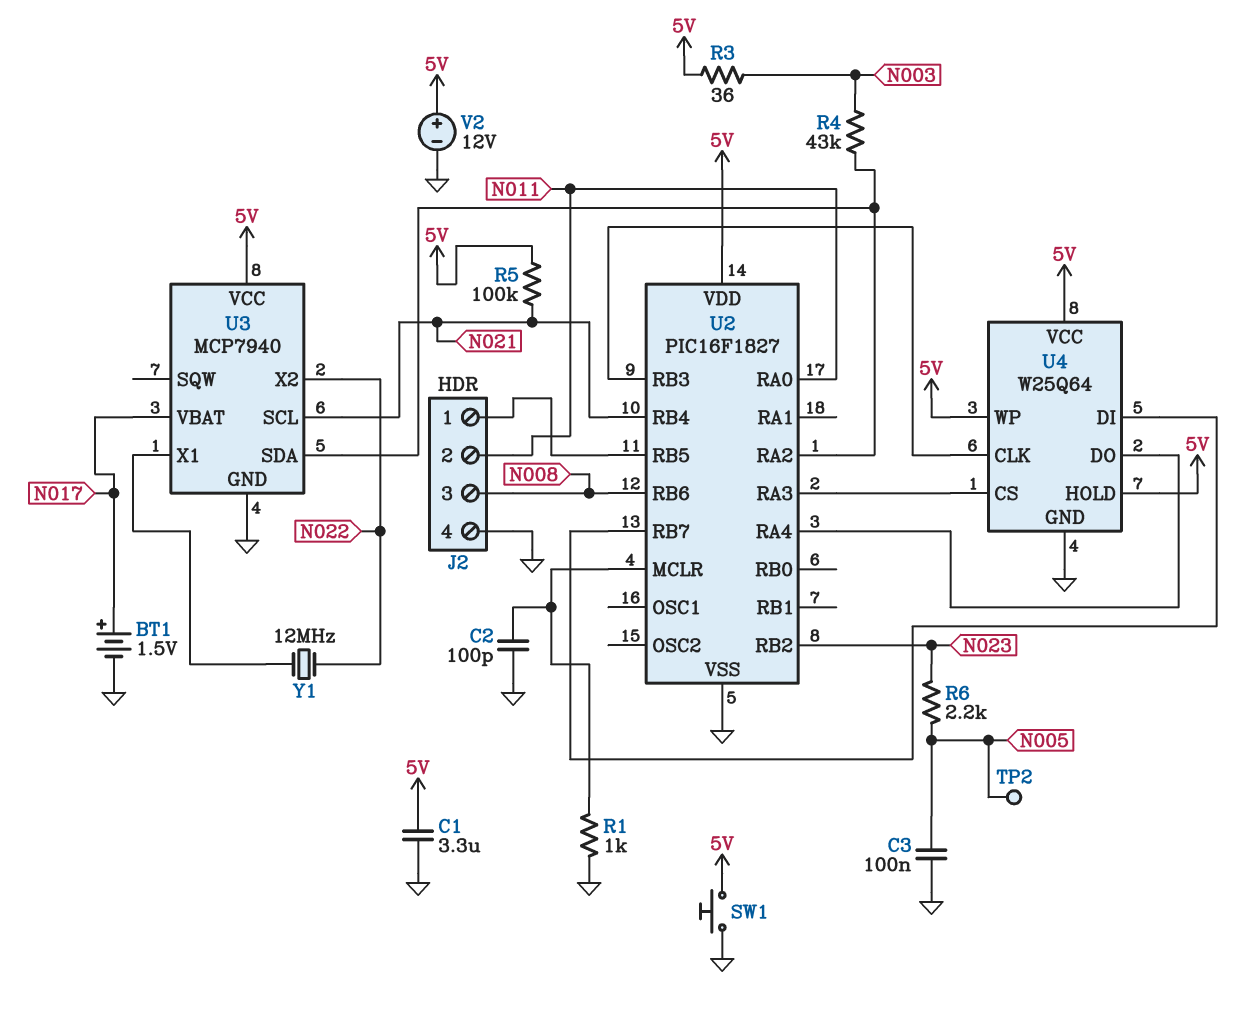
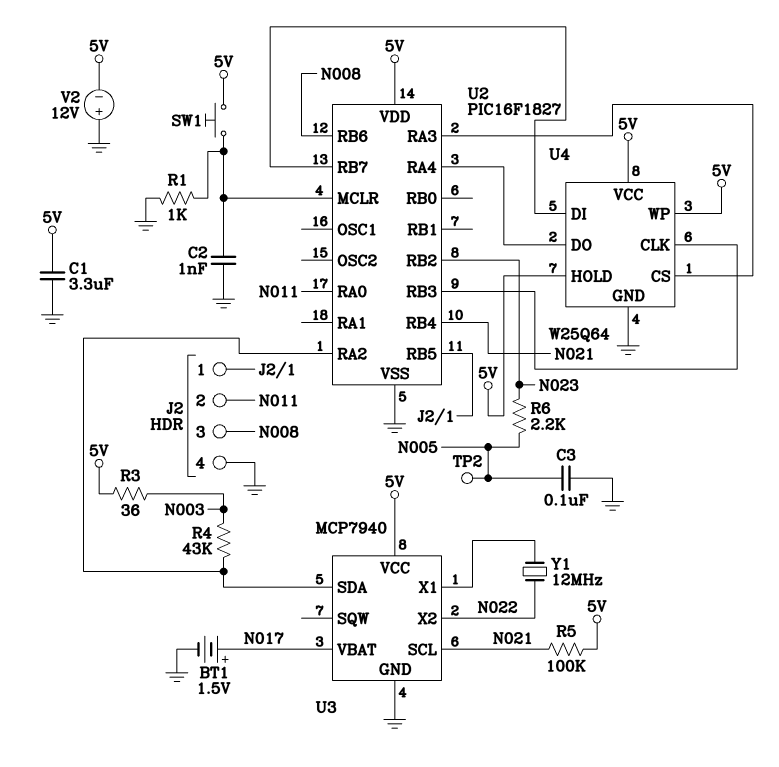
C2: 100pF (GND, U2/MCLR) -> 1nF (GND, U2/MCLR)
SW1: button (5V, GND) -> button (5V, U2/MCLR)
V2: 12V (plus 5V, minus GND) -> 12V (plus GND, minus 5V)

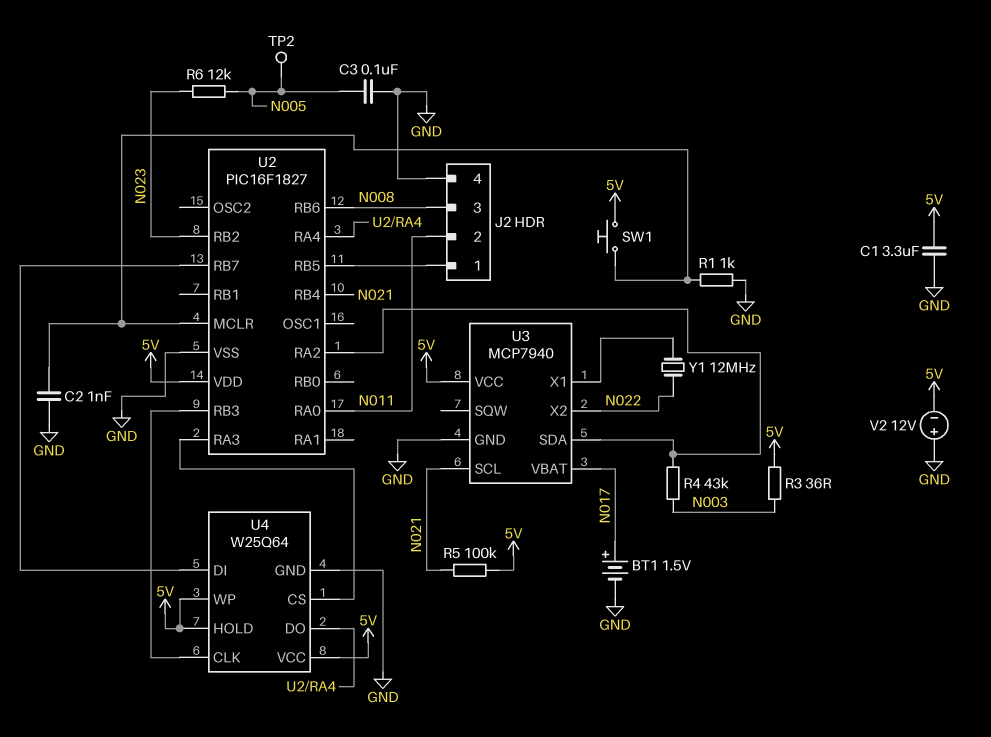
R6: 2.2k (N005, N023) -> 12k (N005, N023)

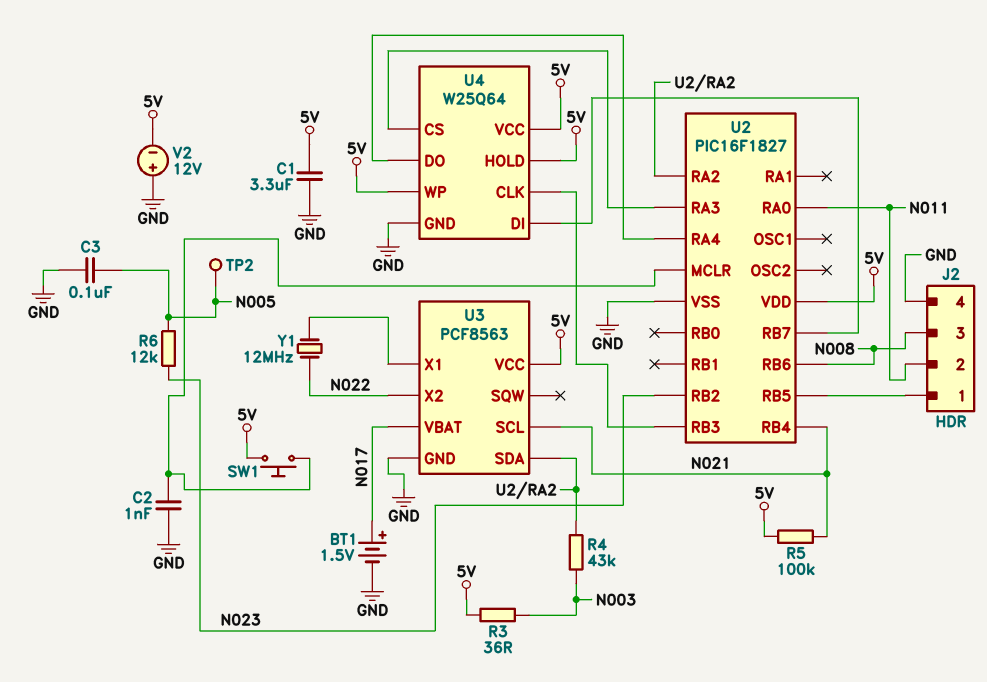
R1: 1k (GND, U2/MCLR) -> none
U3: MCP7940 -> PCF8563

